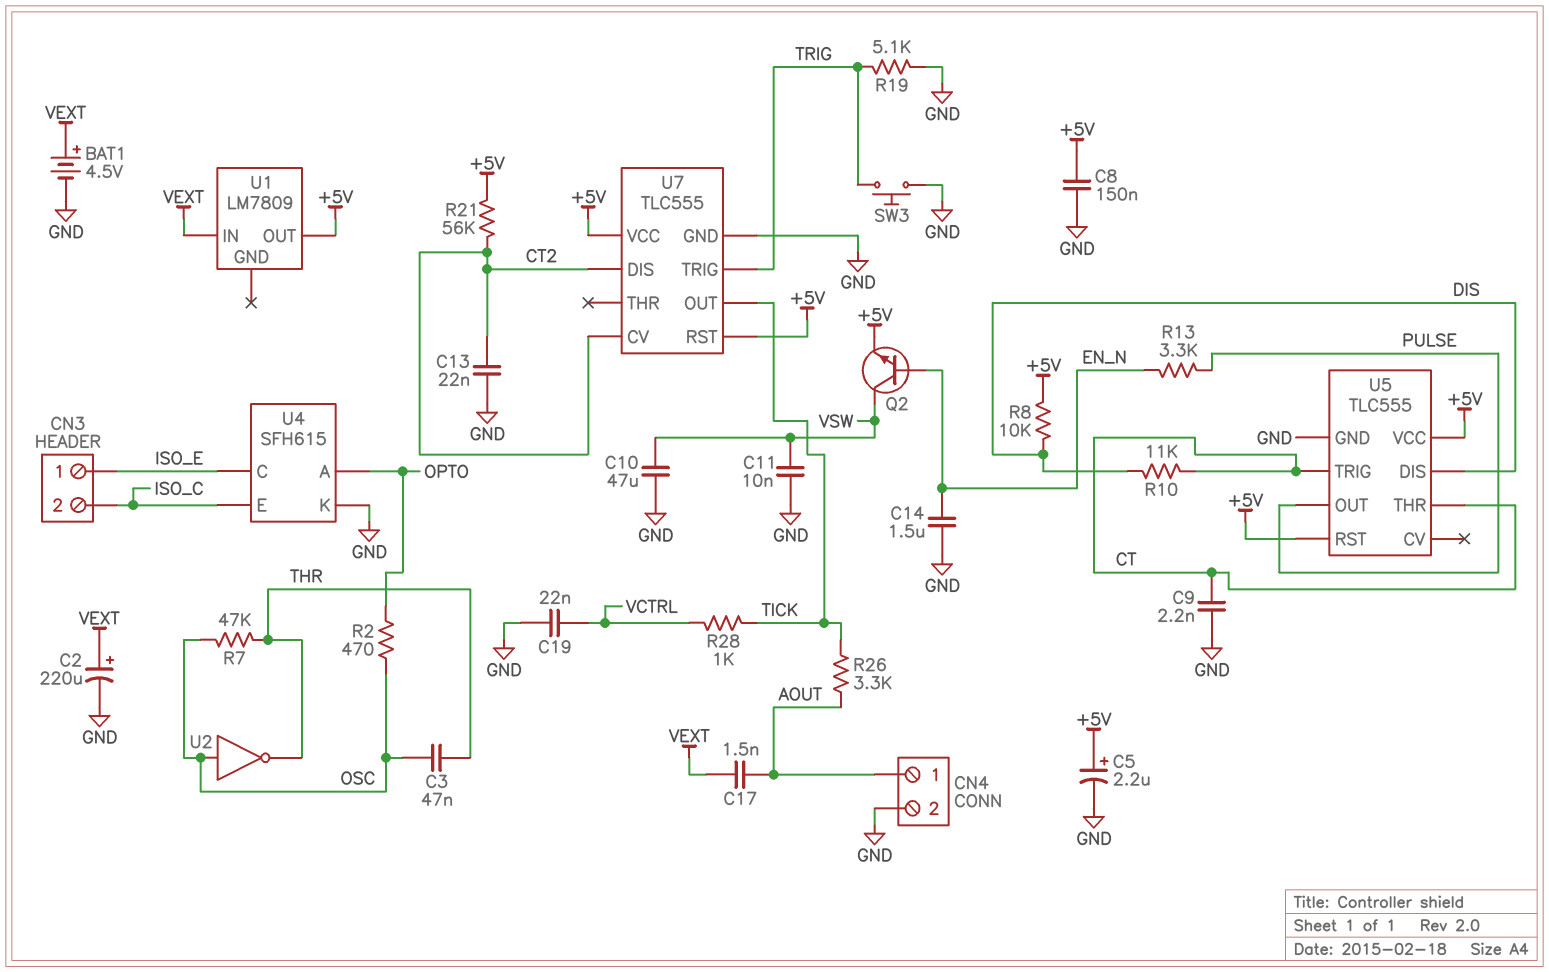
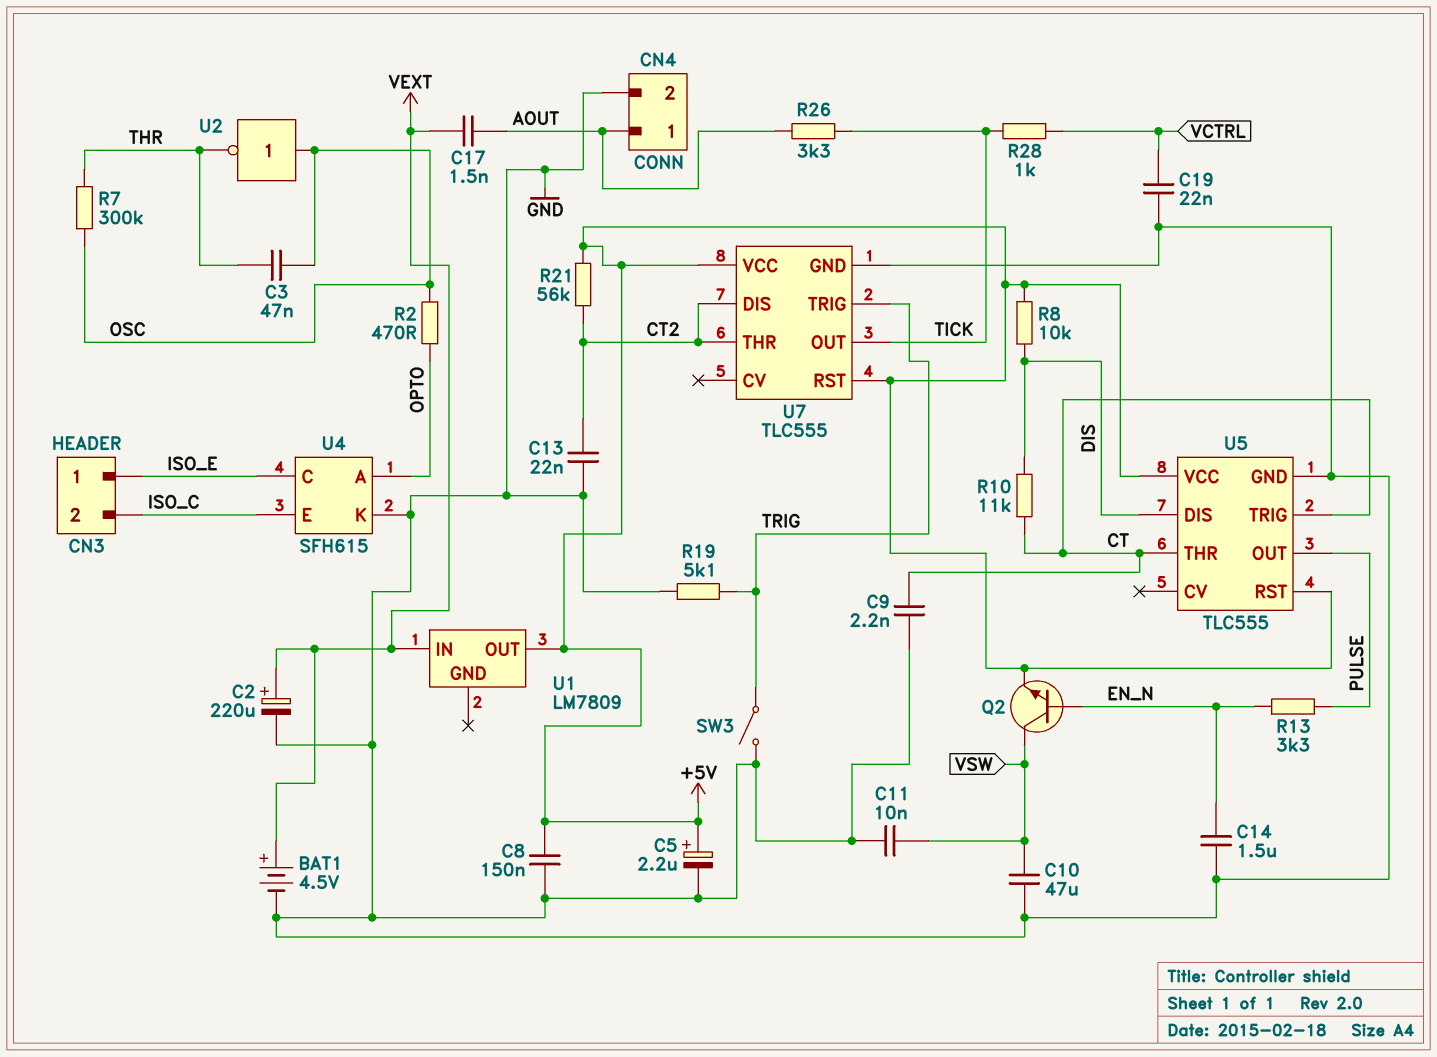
R7: 47k (OSC, THR) -> 300k (OSC, THR)
SW3: button (GND, TRIG) -> switch (GND, TRIG)
U7 pin CV: CT2 -> none
U7 pin THR: none -> CT2

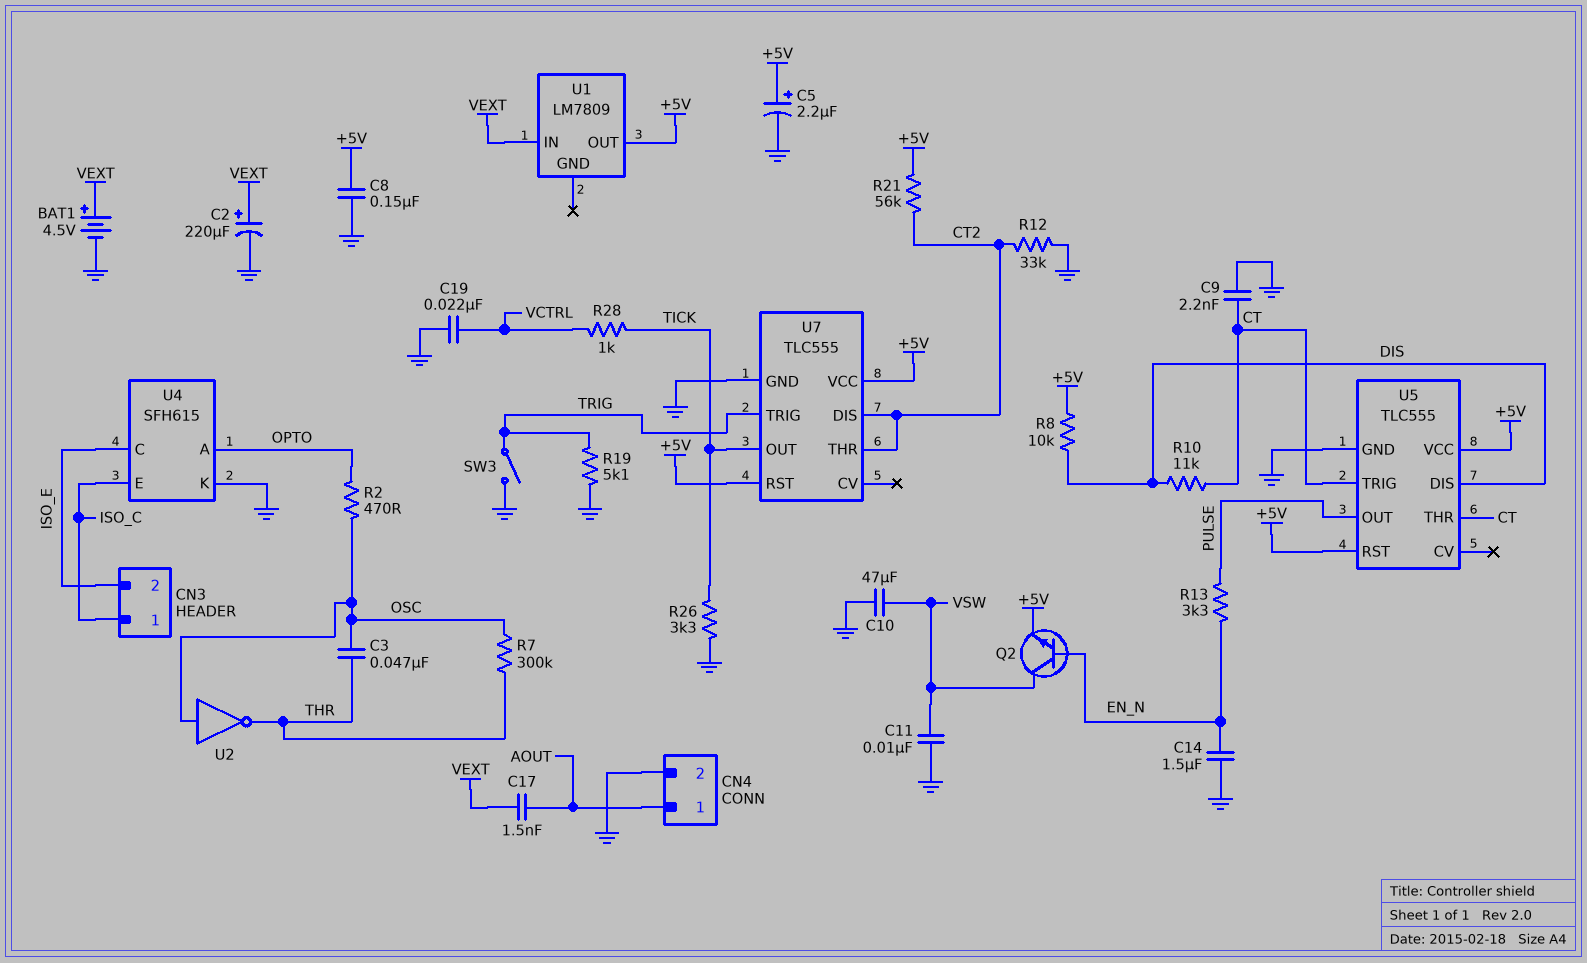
C13: 22nF (CT2, GND) -> none
CN3 pin 1: ISO_E -> ISO_C
CN3 pin 2: ISO_C -> ISO_E
R12: none -> 33k (CT2, GND)
R26: 3.3k (AOUT, TICK) -> 3.3k (GND, TICK)

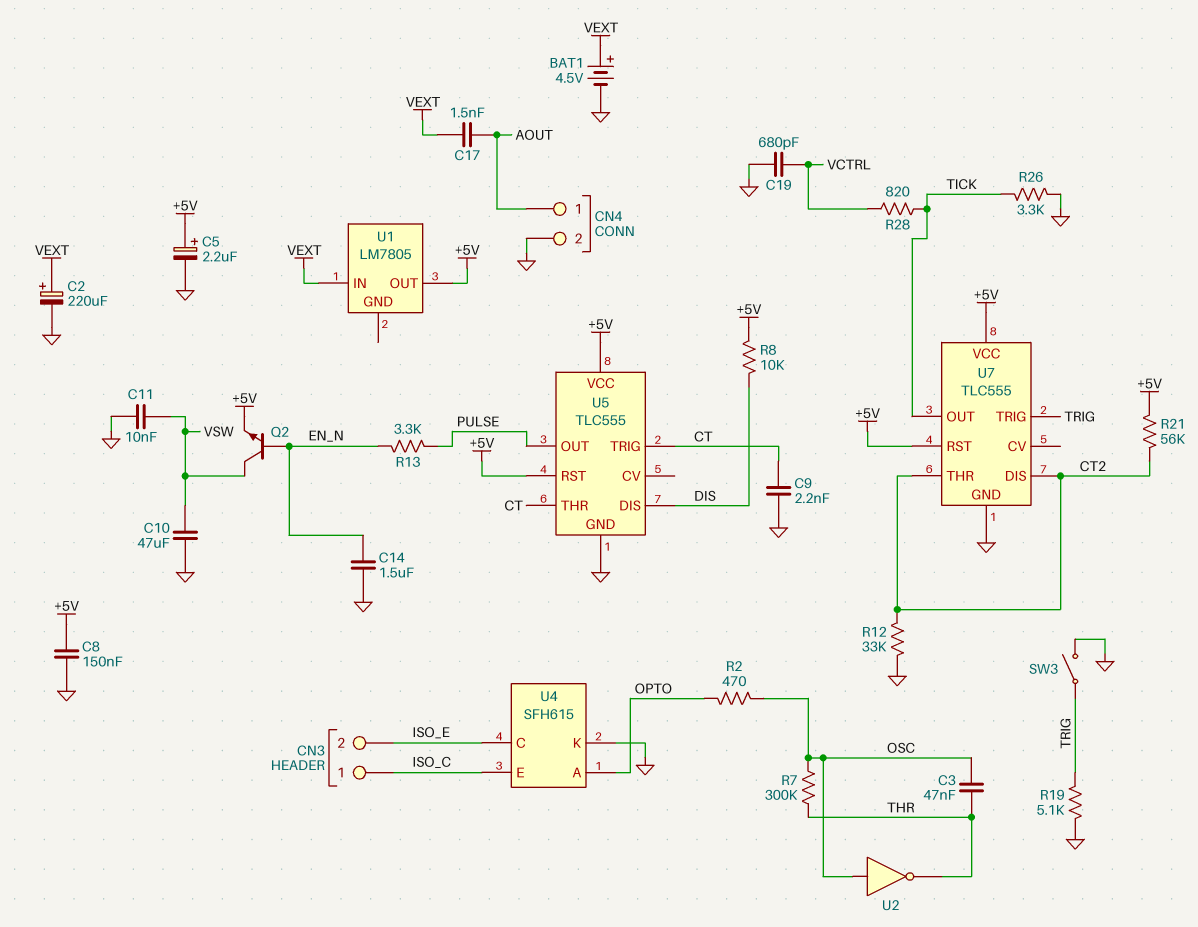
C19: 22nF (GND, VCTRL) -> 680pF (GND, VCTRL)
R10: 11k (CT, DIS) -> none
R28: 1k (TICK, VCTRL) -> 820 (TICK, VCTRL)
U1: LM7809 -> LM7805

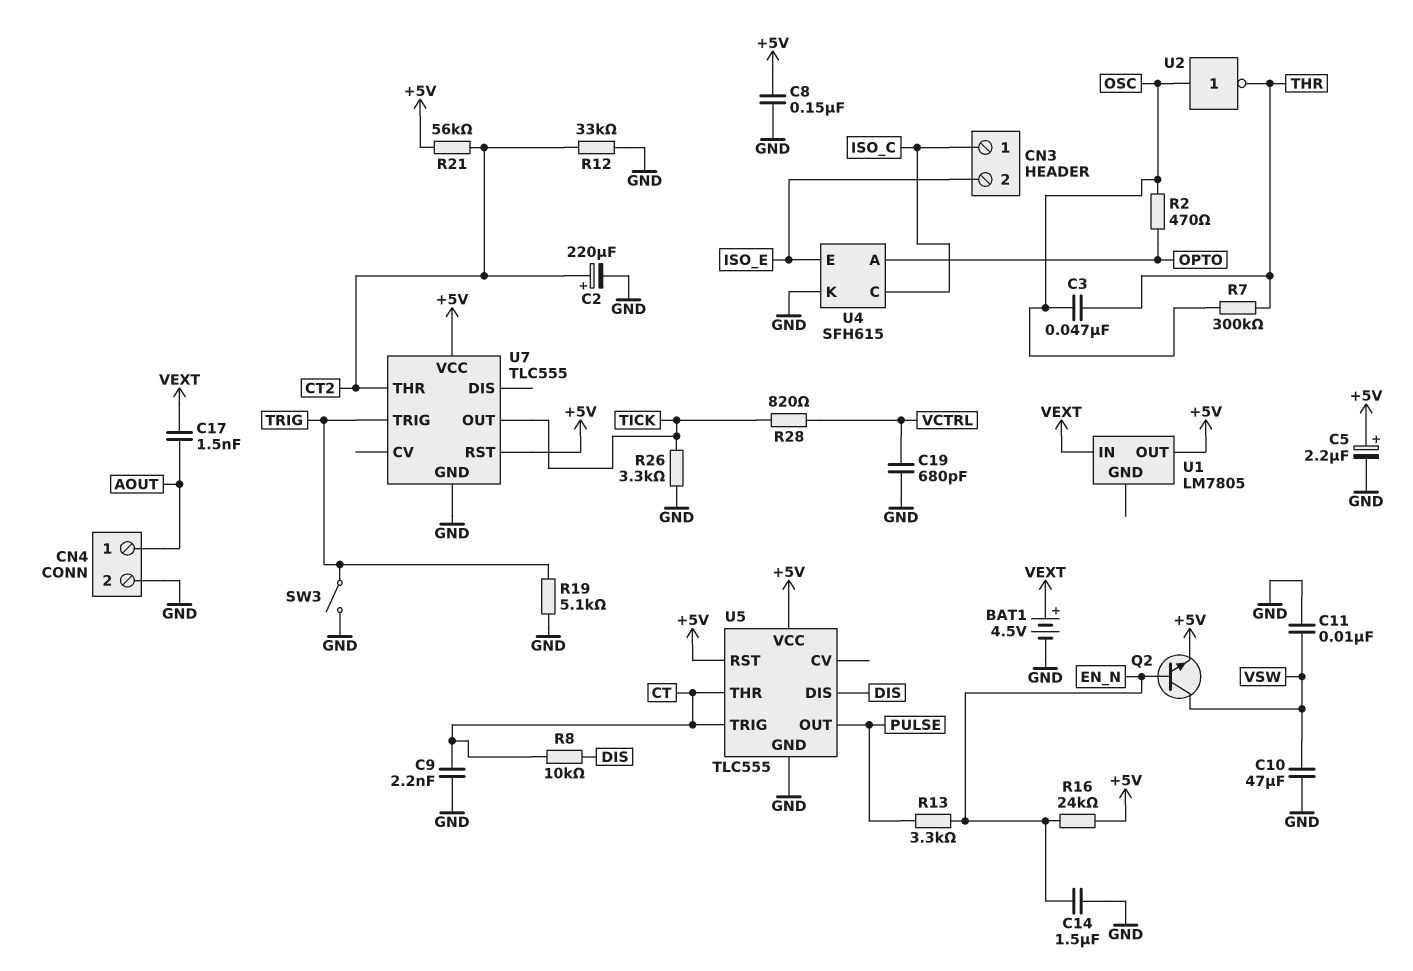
C2: 220uF (plus VEXT, minus GND) -> 220uF (plus CT2, minus GND)
R8: 10k (+5V, DIS) -> 10k (CT, DIS)
R16: none -> 24k (+5V, EN_N)
U4 pin C: ISO_E -> ISO_C
U4 pin E: ISO_C -> ISO_E
U7 pin DIS: CT2 -> none

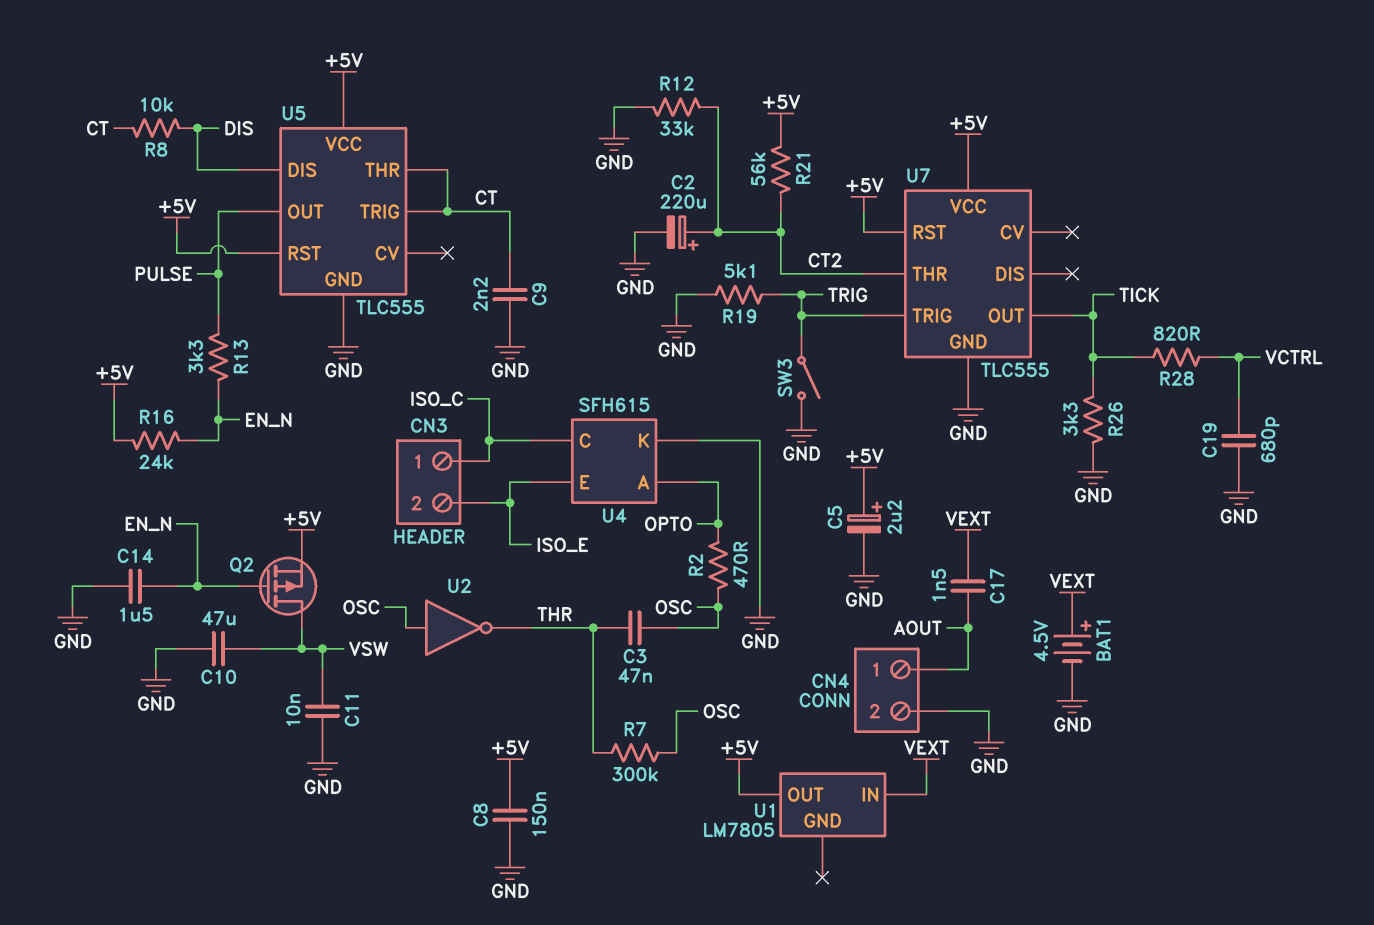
Q2: NPN (B EN_N, C VSW, E +5V) -> PMOS (G EN_N, D VSW, S +5V)

